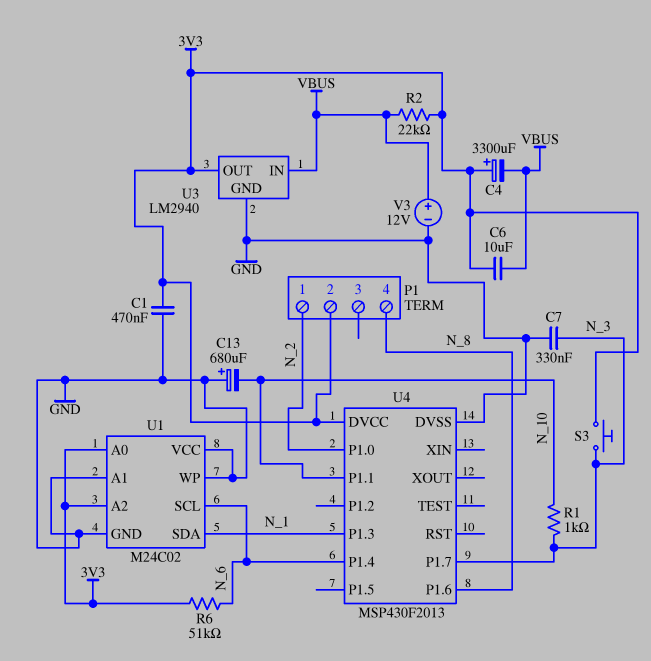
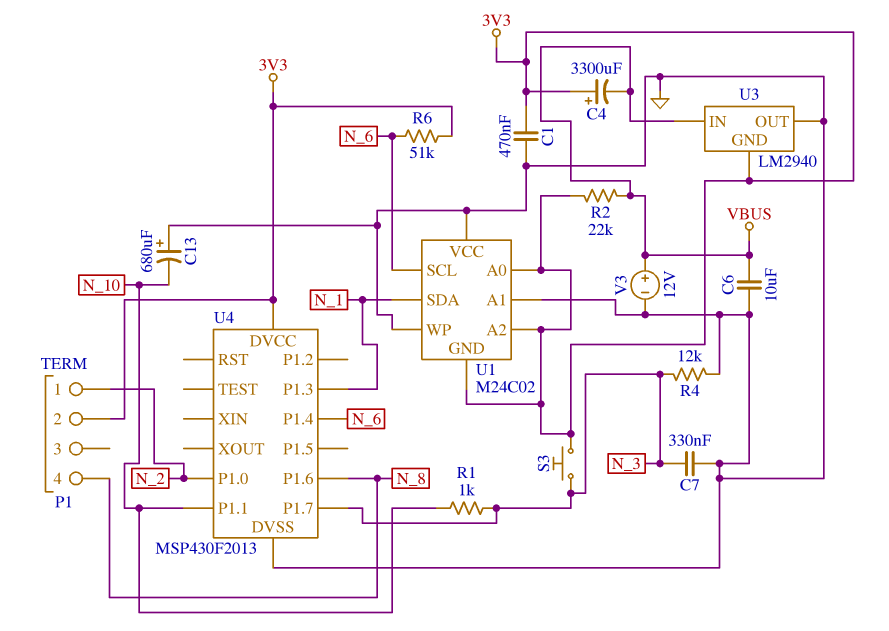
C6: 10uF (3V3, VBUS) -> 10uF (GND, VBUS)
R4: none -> 12k (GND, N_3)
U1 pin GND: GND -> 3V3
U3 pin GND: GND -> 3V3
U3 pin OUT: 3V3 -> GND

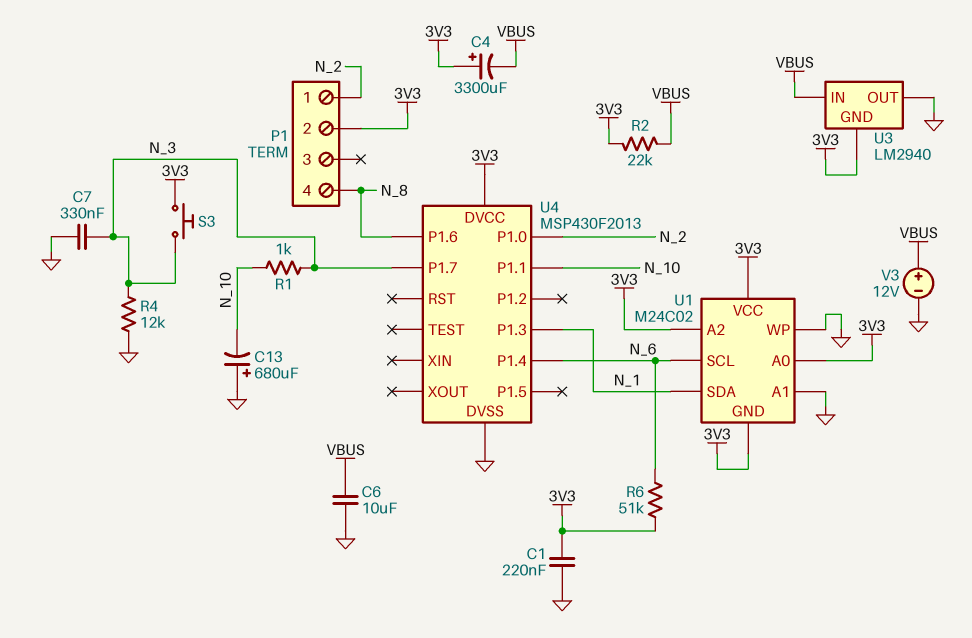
C1: 470nF (3V3, GND) -> 220nF (3V3, GND)
U1 pin VCC: GND -> 3V3

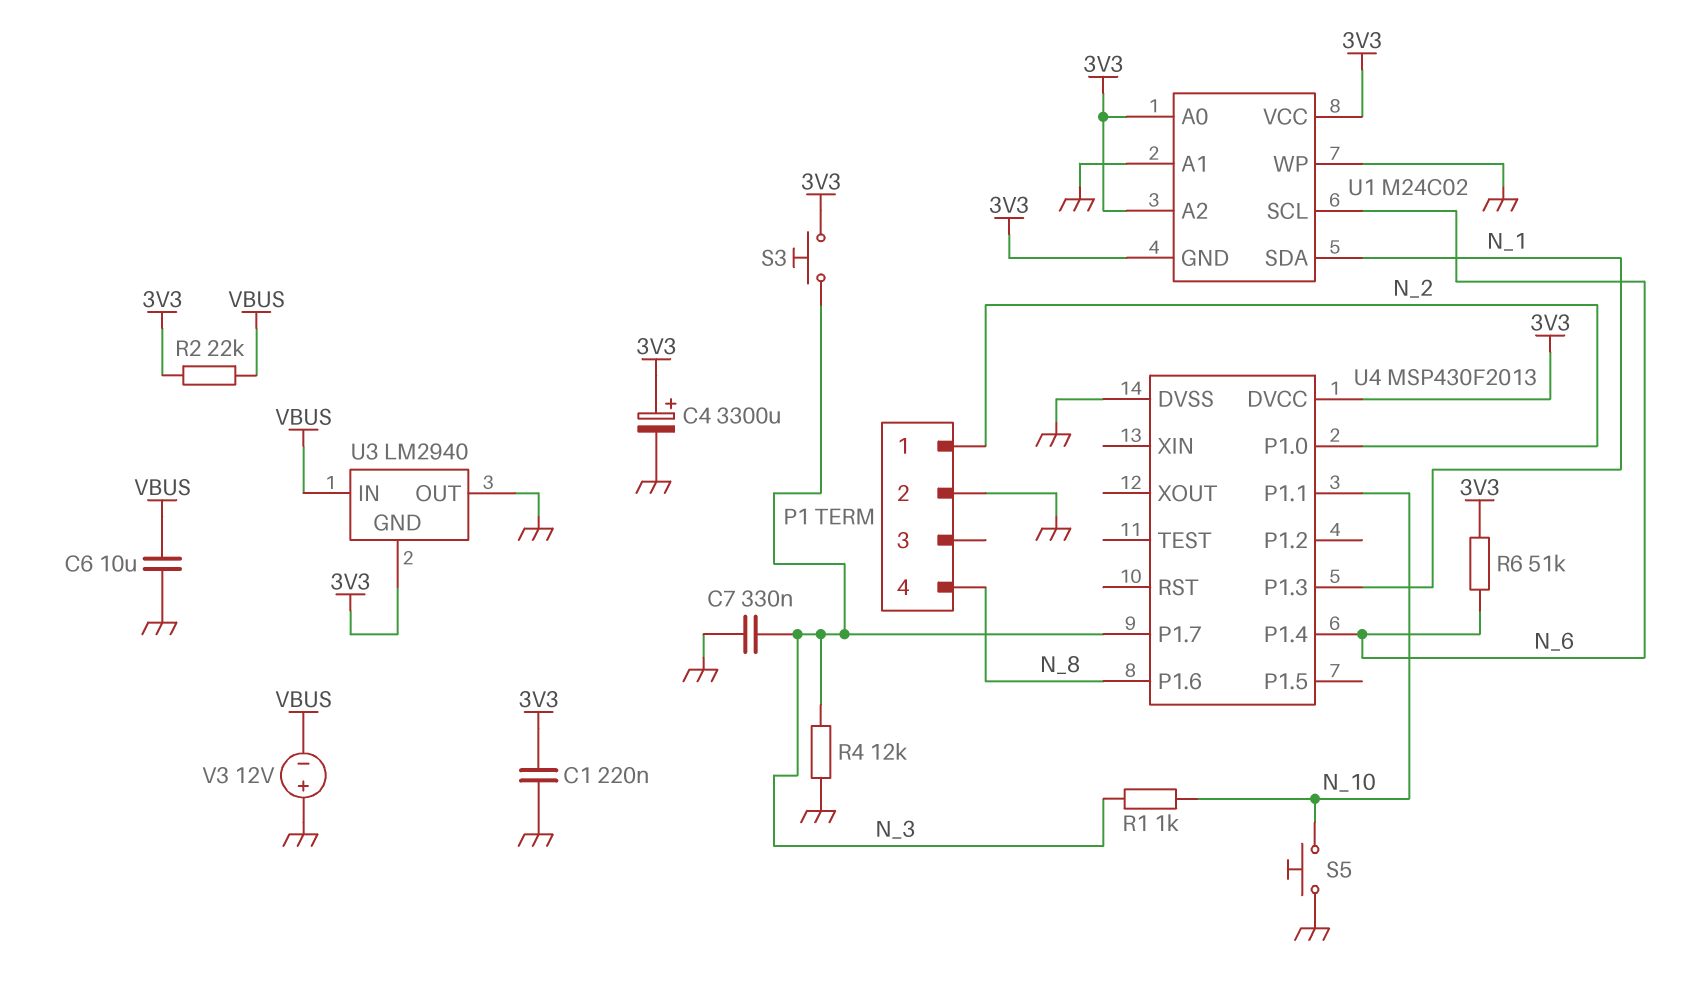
C4: 3300uF (plus 3V3, minus VBUS) -> 3300uF (plus 3V3, minus GND)
C13: 680uF (plus GND, minus N_10) -> none
P1 pin 2: 3V3 -> GND
S5: none -> button (GND, N_10)
V3: 12V (plus VBUS, minus GND) -> 12V (plus GND, minus VBUS)

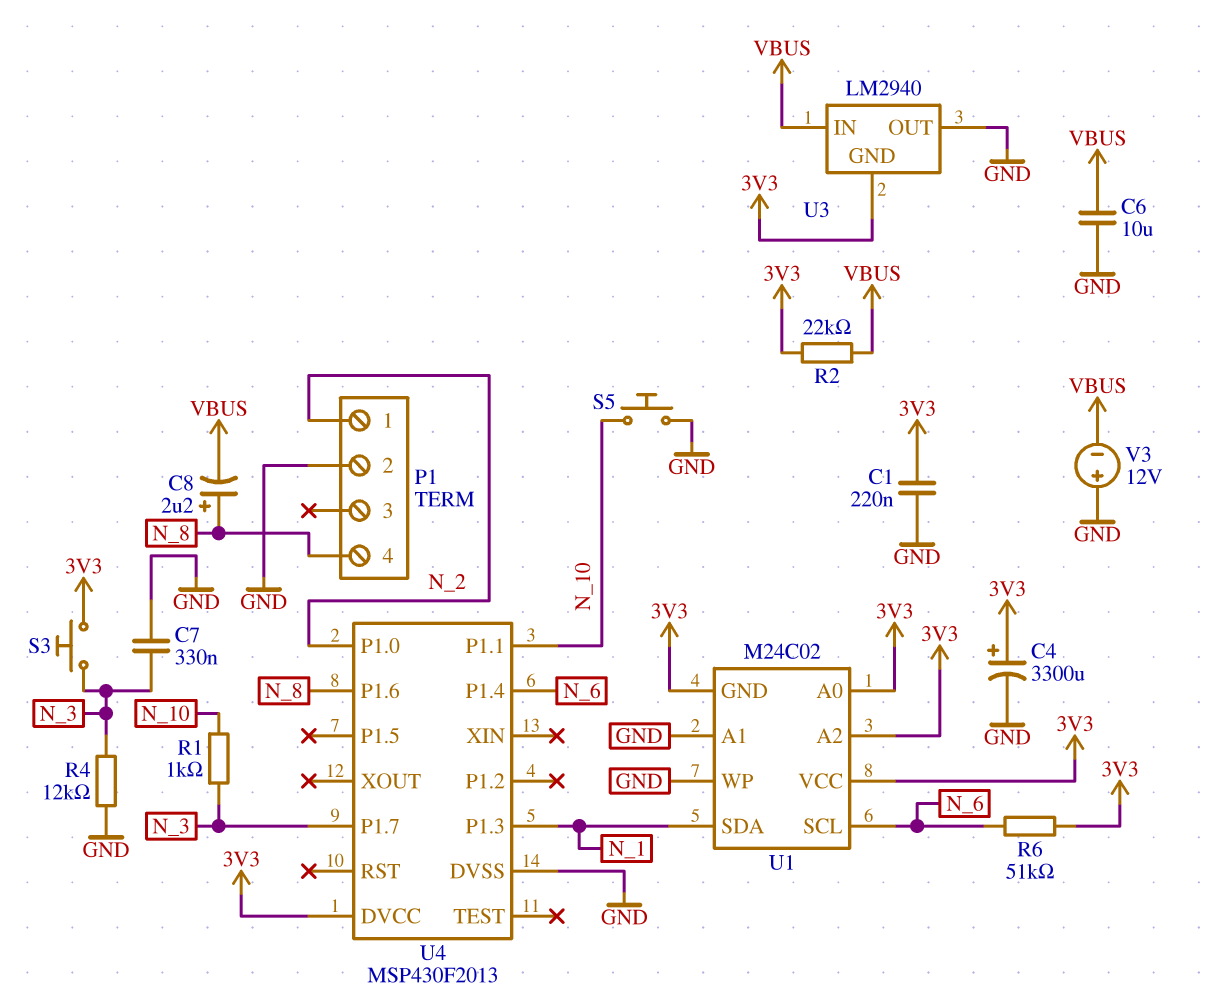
C8: none -> 2.2uF (plus N_8, minus VBUS)

